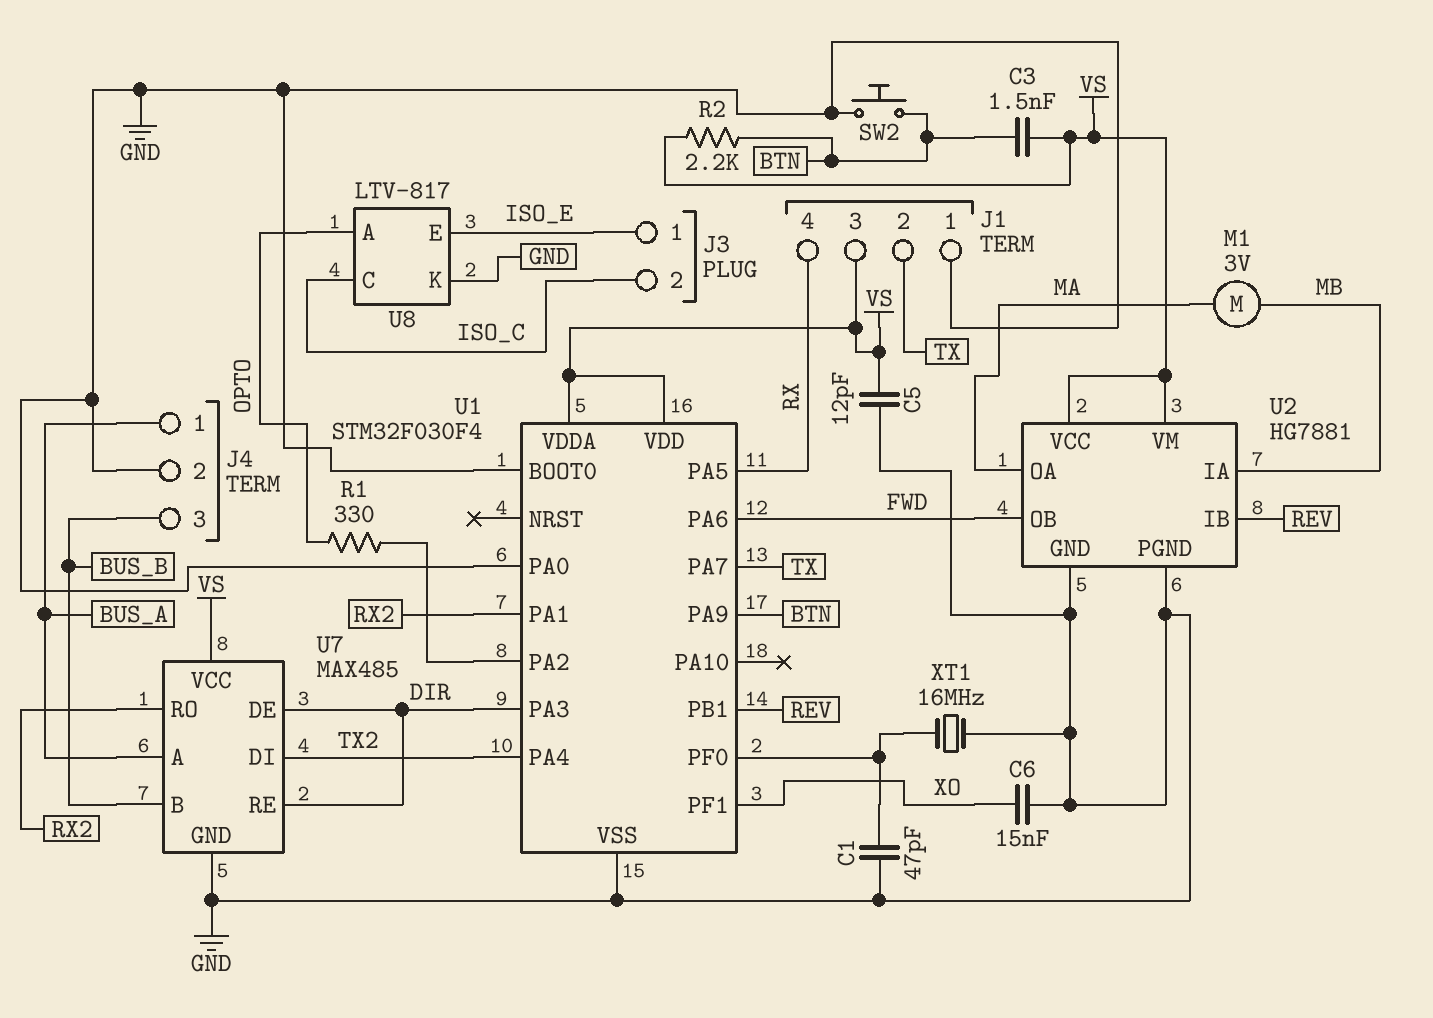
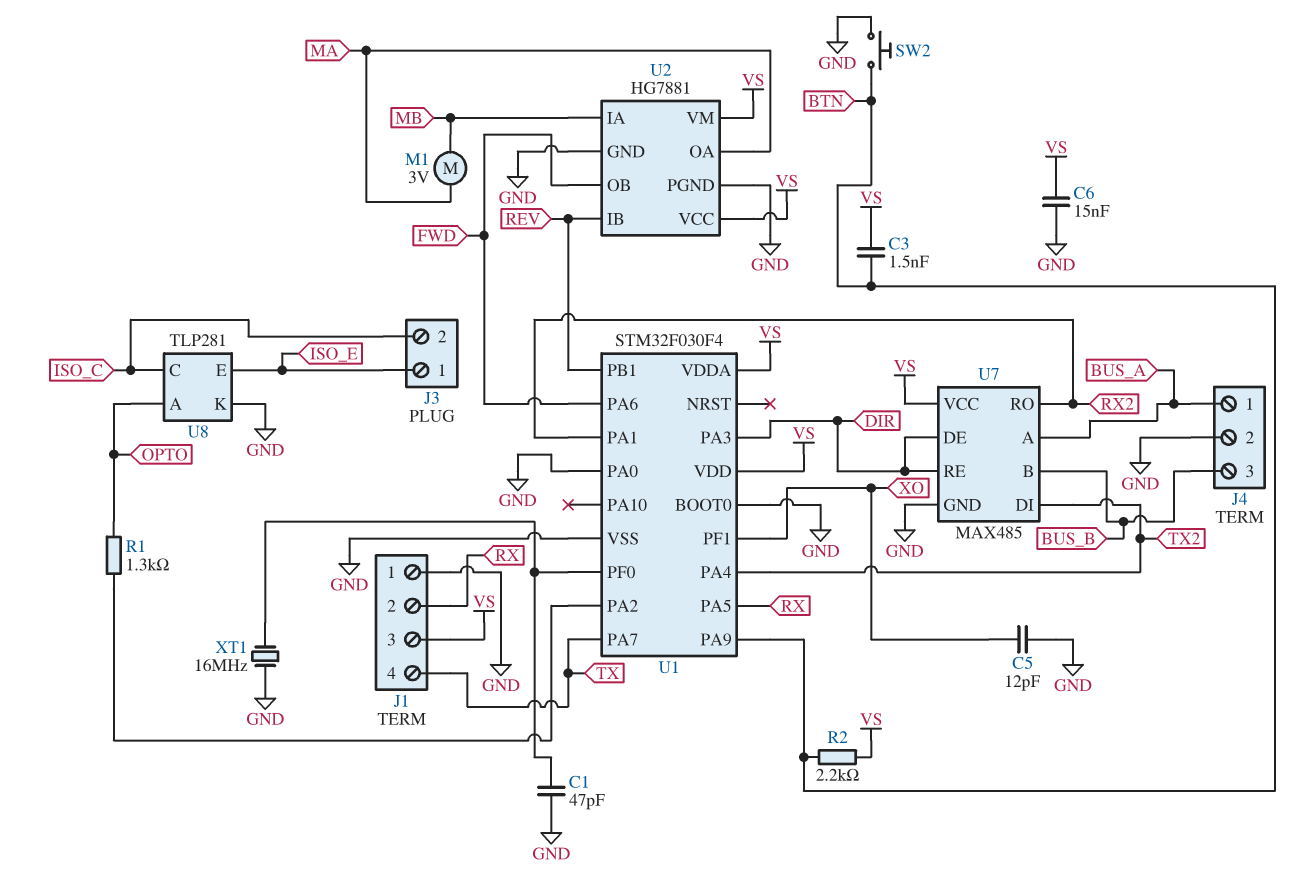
C5: 12pF (GND, VS) -> 12pF (GND, XO)
C6: 15nF (GND, XO) -> 15nF (GND, VS)
J1 pin 2: TX -> RX
J1 pin 4: RX -> TX
R1: 330 (OPTO, U1/PA2) -> 1.3k (OPTO, U1/PA2)
U8: LTV-817 -> TLP281

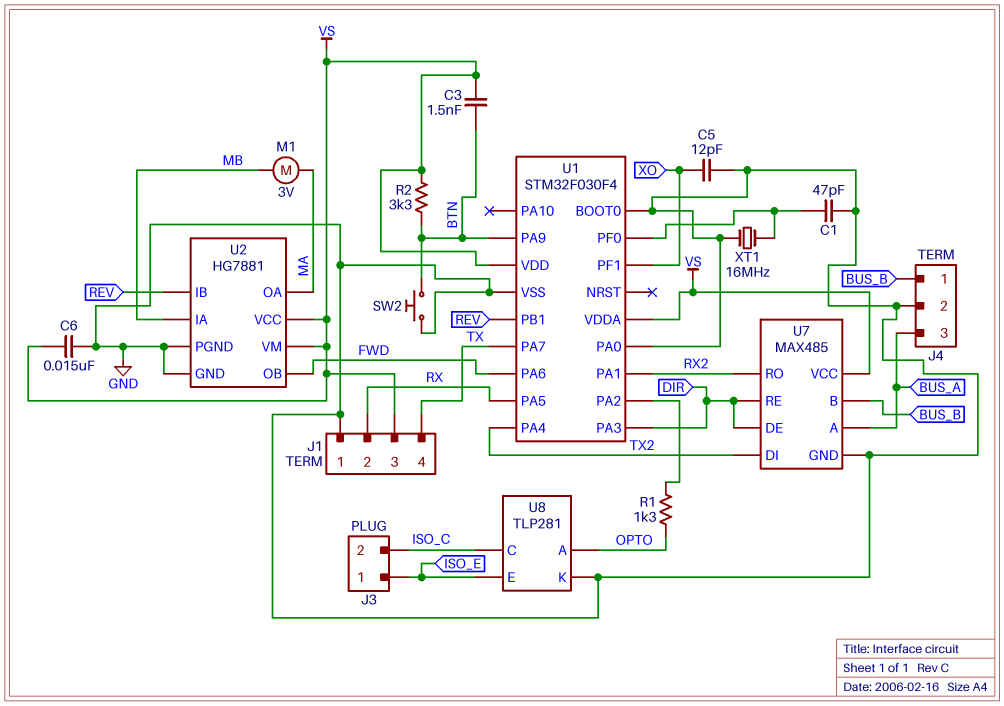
J4 pin 1: BUS_A -> BUS_B
J4 pin 3: BUS_B -> BUS_A
R2: 2.2k (BTN, VS) -> 3.3k (BTN, VS)

